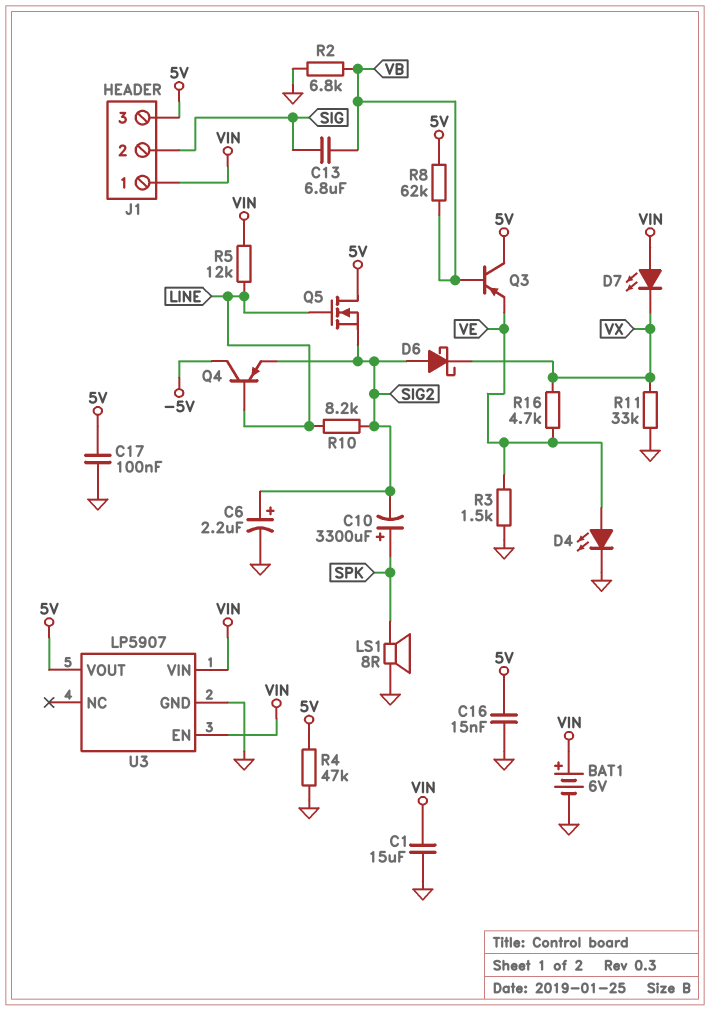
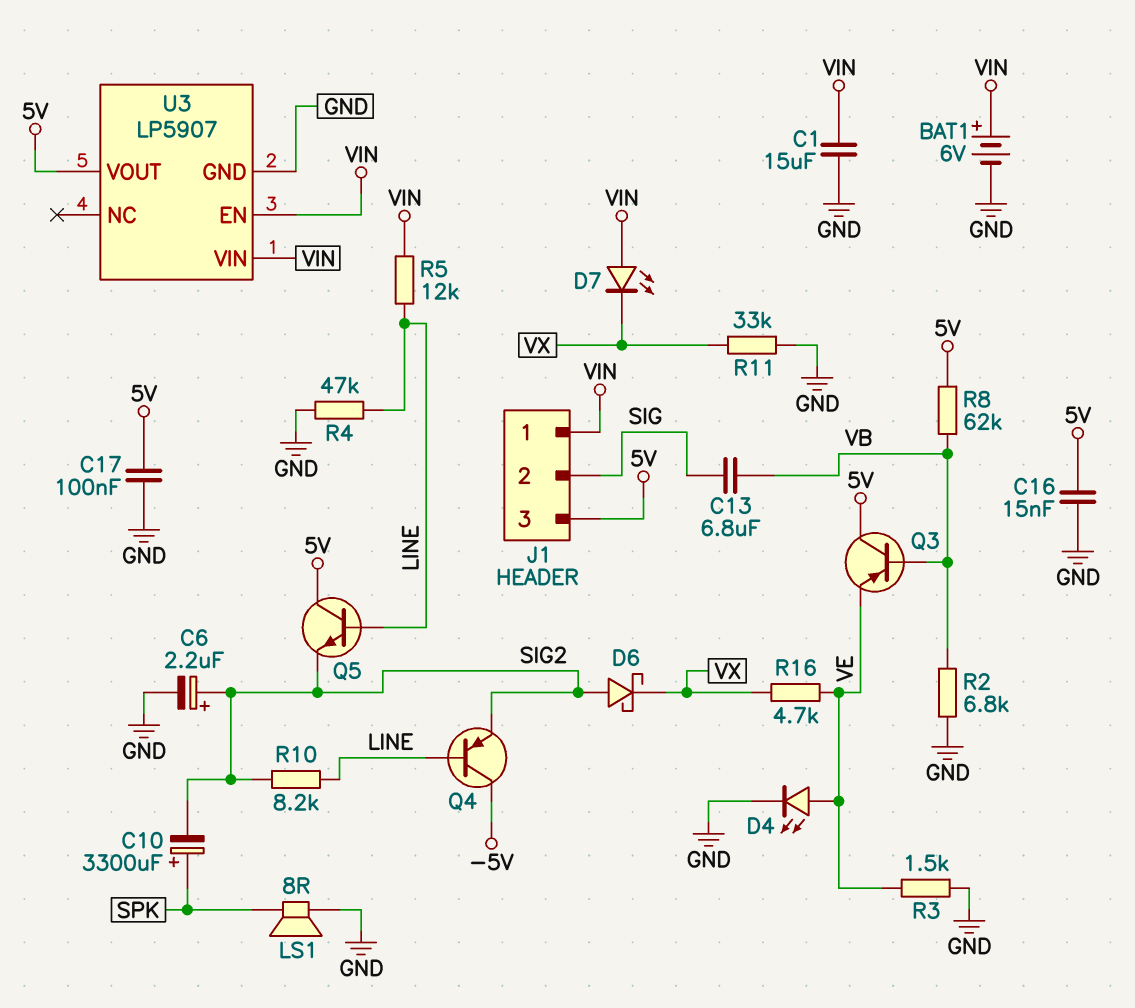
Q5: NMOS (G LINE, D 5V, S SIG2) -> NPN (B LINE, C 5V, E SIG2)
R4: 47k (5V, GND) -> 47k (GND, LINE)

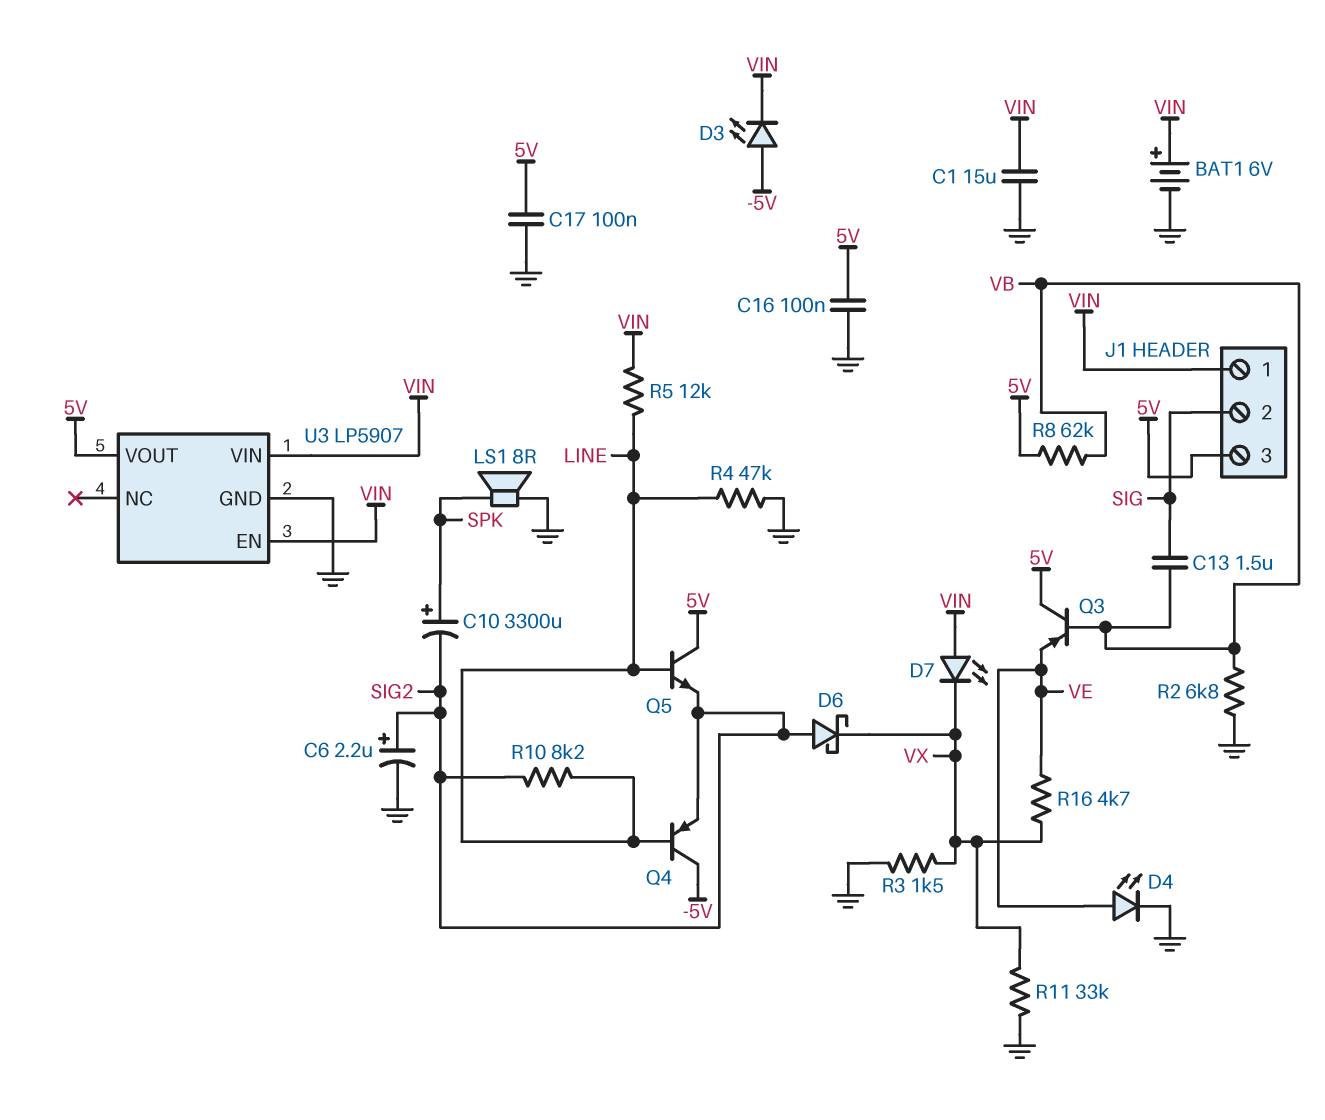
C13: 6.8uF (SIG, VB) -> 1.5uF (SIG, VB)
C16: 15nF (5V, GND) -> 100nF (5V, GND)
D3: none -> LED (A -5V, K VIN)
R3: 1.5k (GND, VE) -> 1.5k (GND, VX)

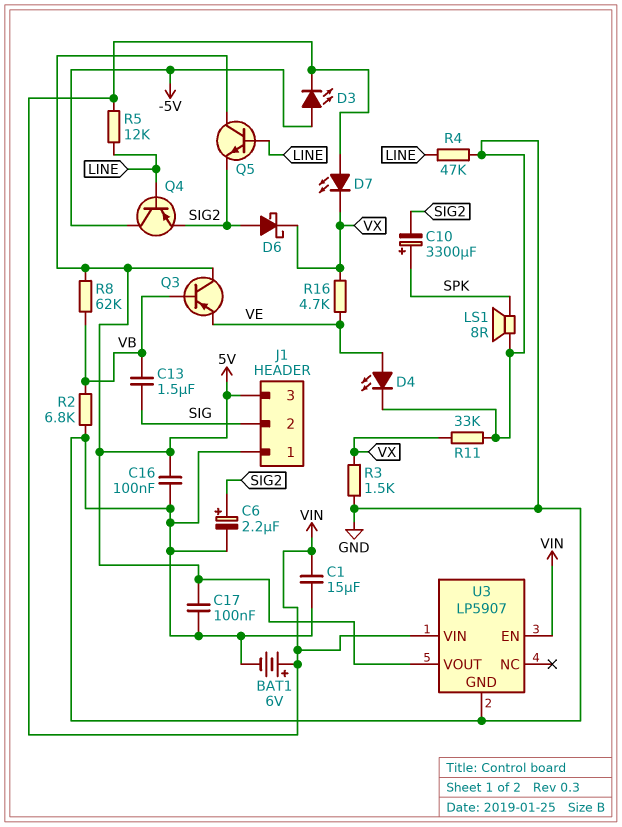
J1 pin 1: VIN -> GND
R10: 8.2k (LINE, SIG2) -> none

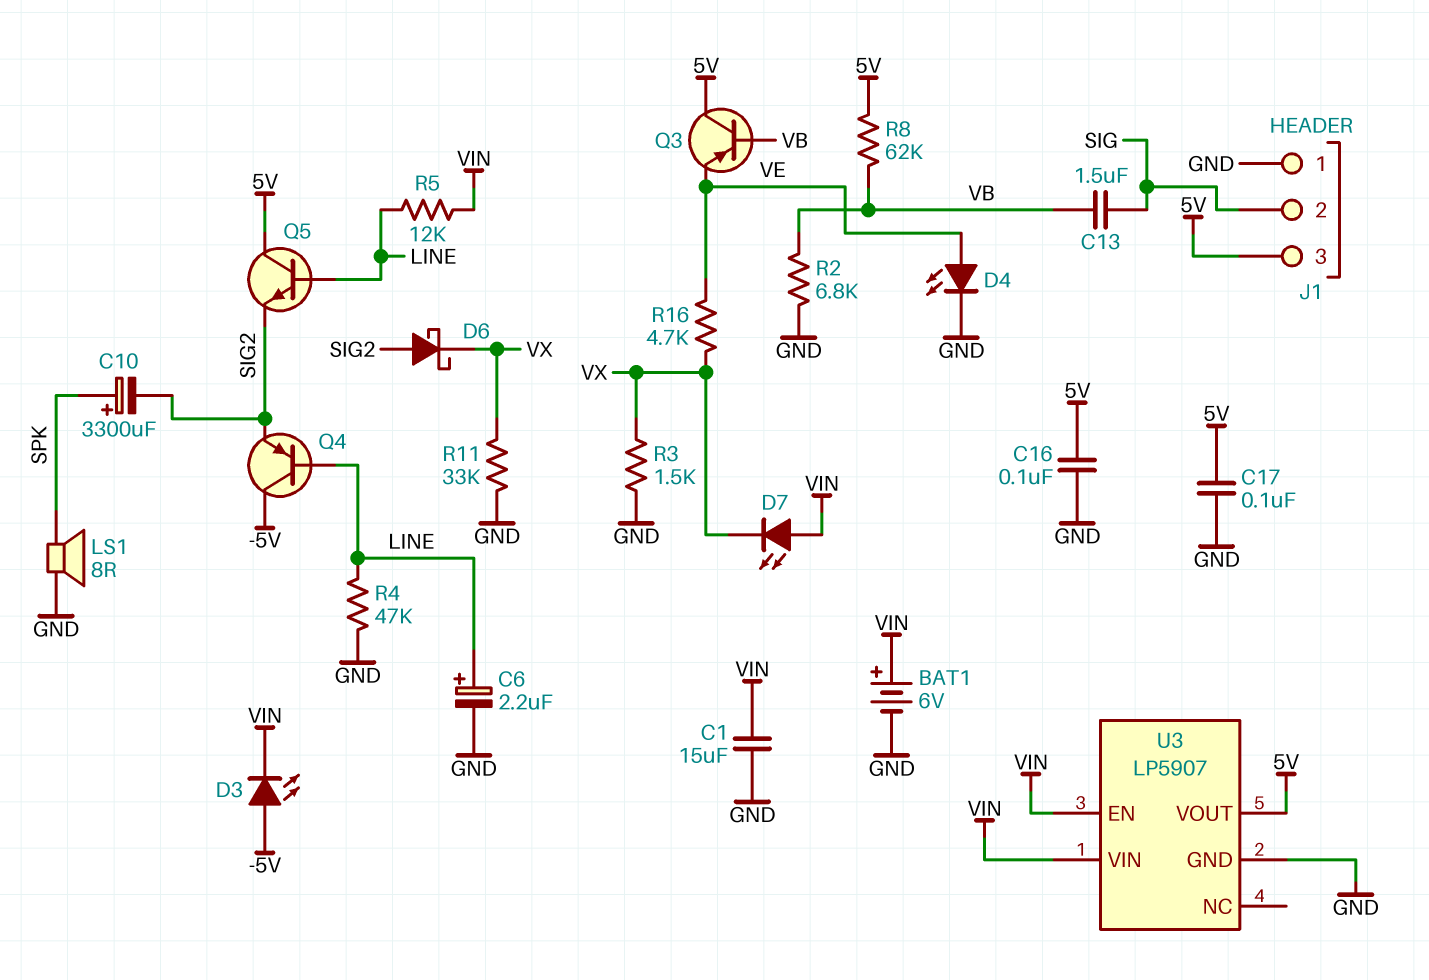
C6: 2.2uF (plus SIG2, minus GND) -> 2.2uF (plus LINE, minus GND)

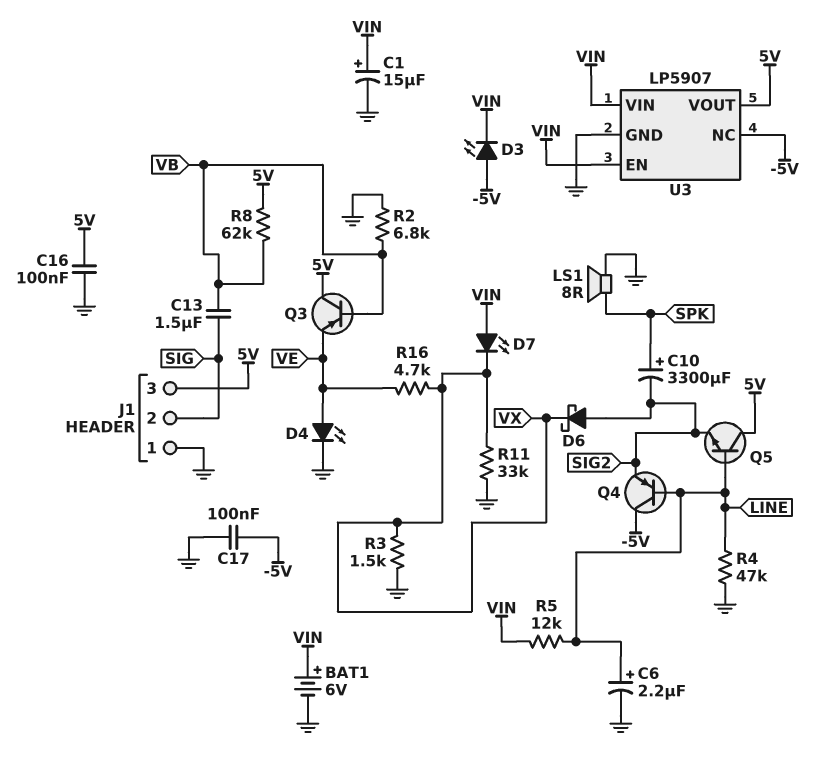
C1: 15uF (GND, VIN) -> 15uF (plus VIN, minus GND)
C17: 100nF (5V, GND) -> 100nF (-5V, GND)
U3 pin NC: none -> -5V

